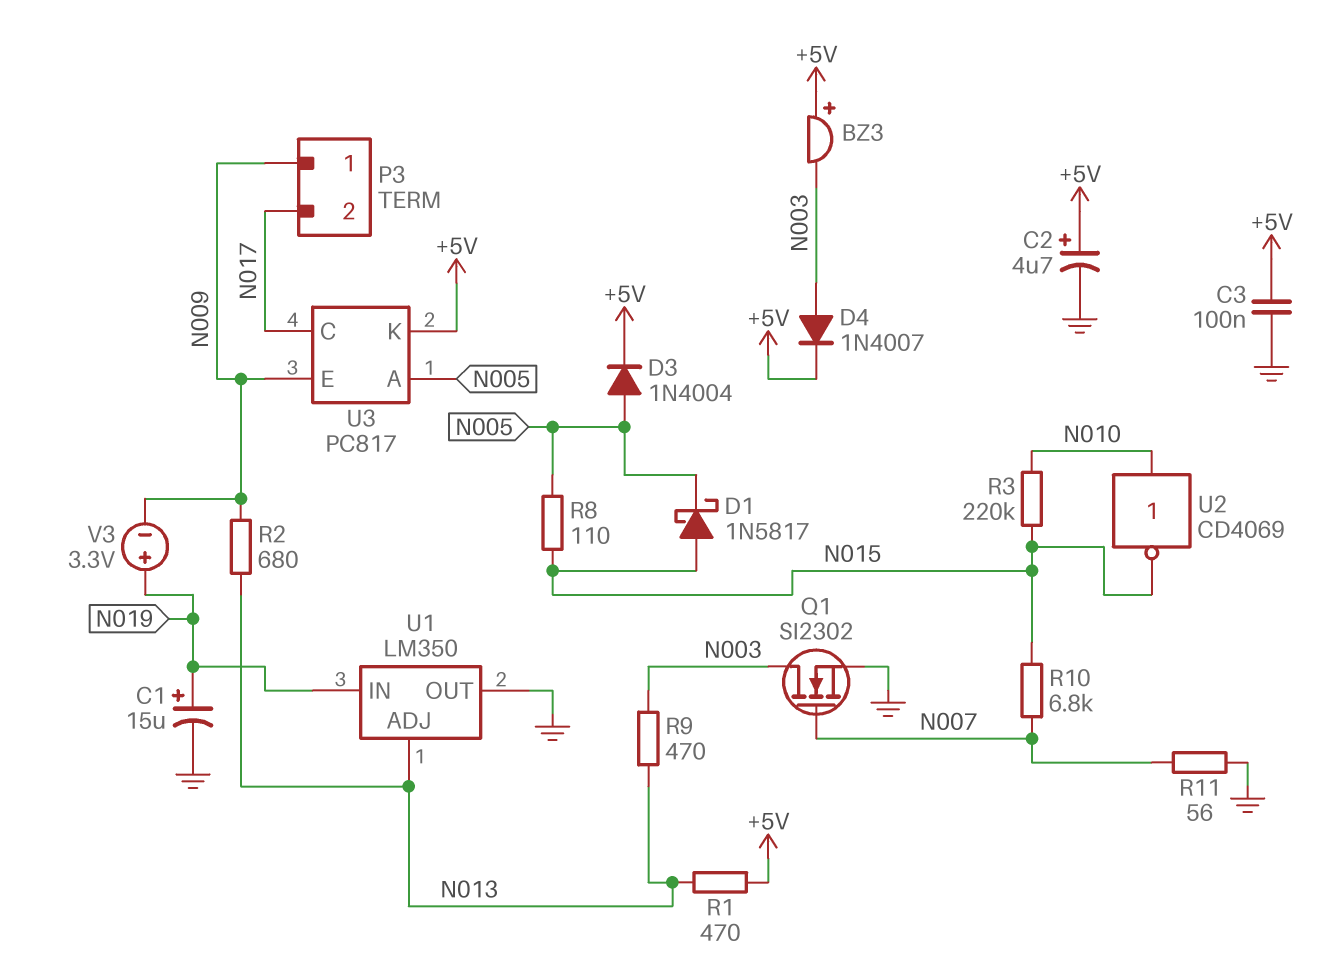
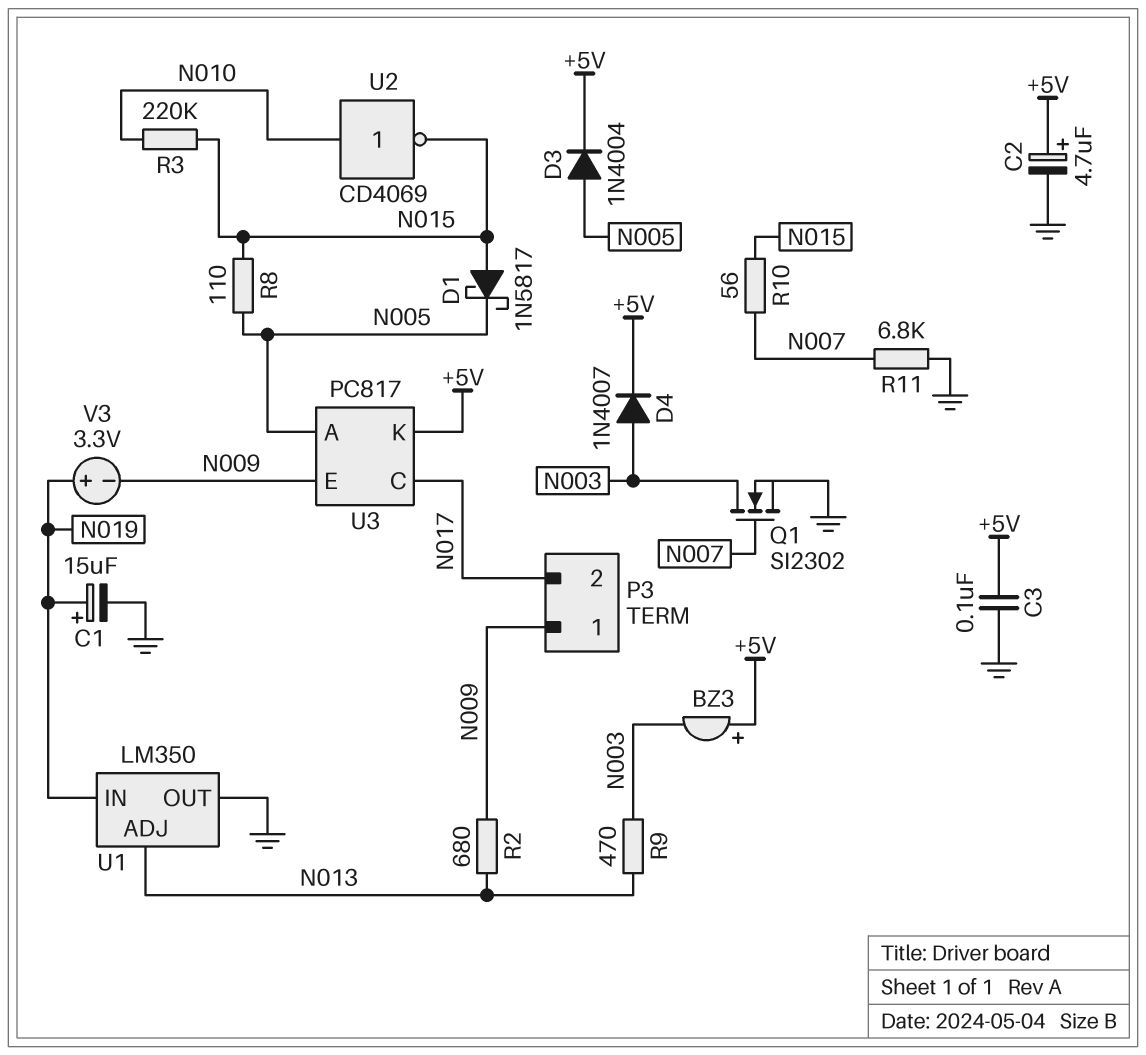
R1: 470 (+5V, N013) -> none
R10: 6.8k (N007, N015) -> 56 (N007, N015)
R11: 56 (GND, N007) -> 6.8k (GND, N007)

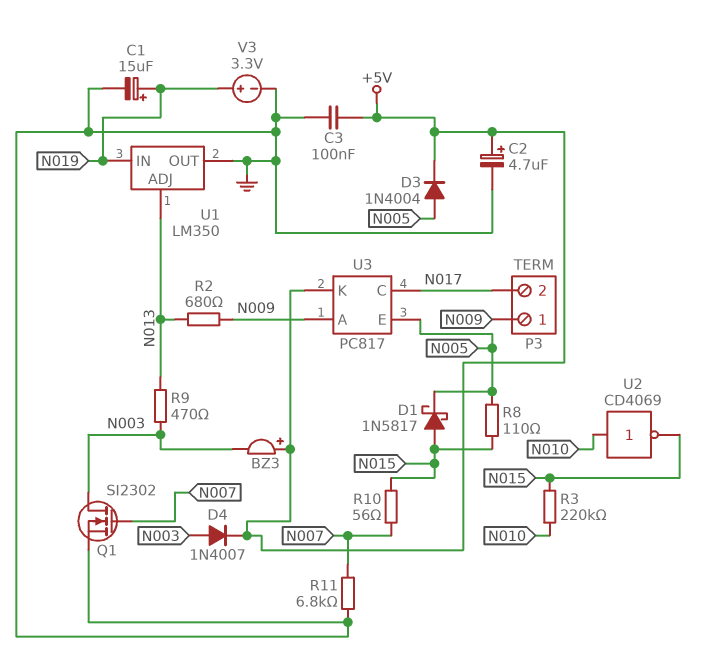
U3 pin A: N005 -> N009
U3 pin E: N009 -> N005
V3: 3.3V (plus N019, minus N009) -> 3.3V (plus N019, minus GND)

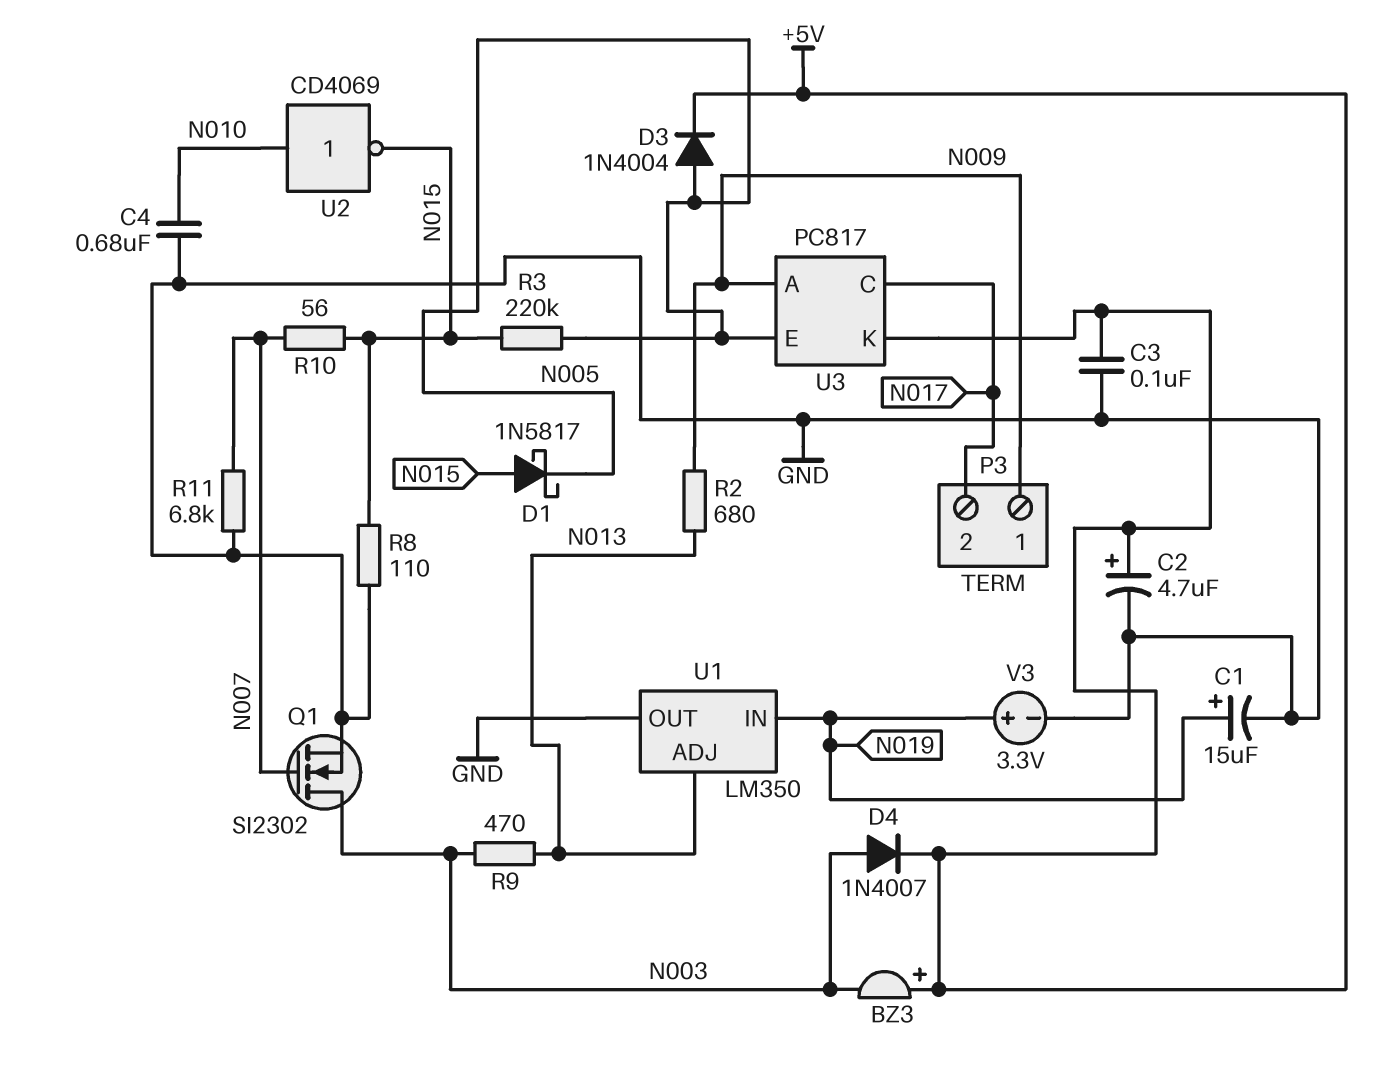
C4: none -> 680nF (GND, N010)
R3: 220k (N010, N015) -> 220k (N005, N015)
R8: 110 (N005, N015) -> 110 (GND, N015)

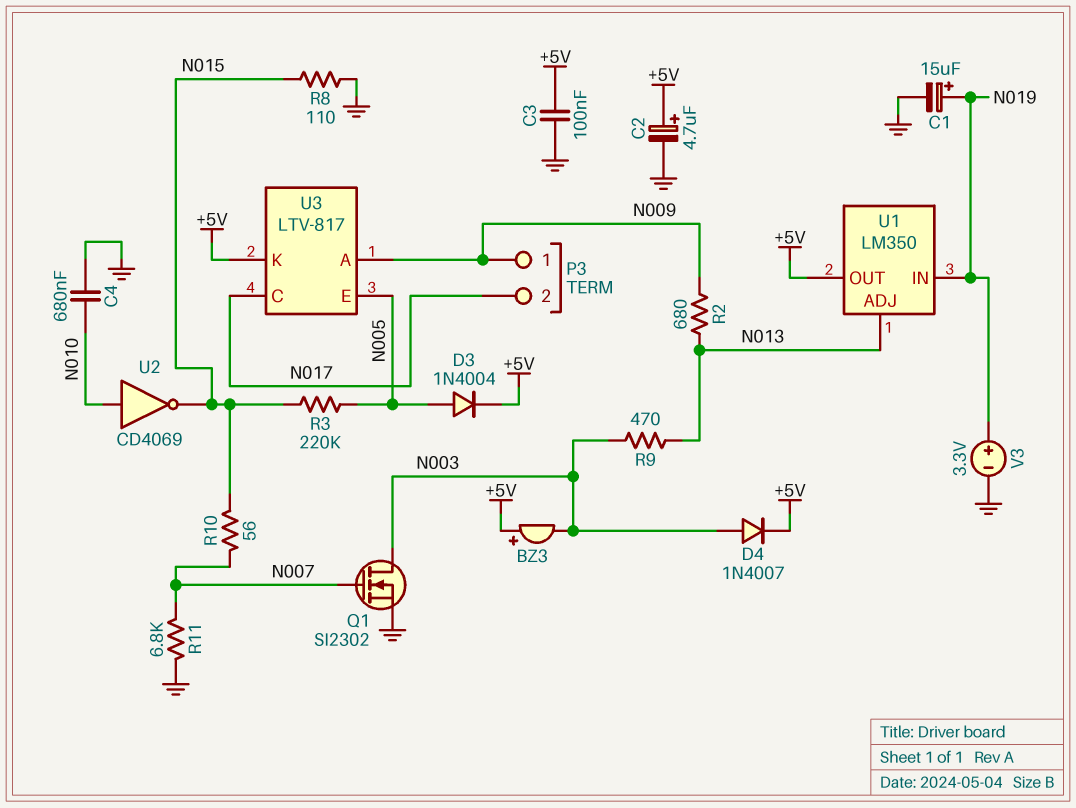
D1: schottky 1N5817 (A N015, K N005) -> none
U1 pin OUT: GND -> +5V
U3: PC817 -> LTV-817

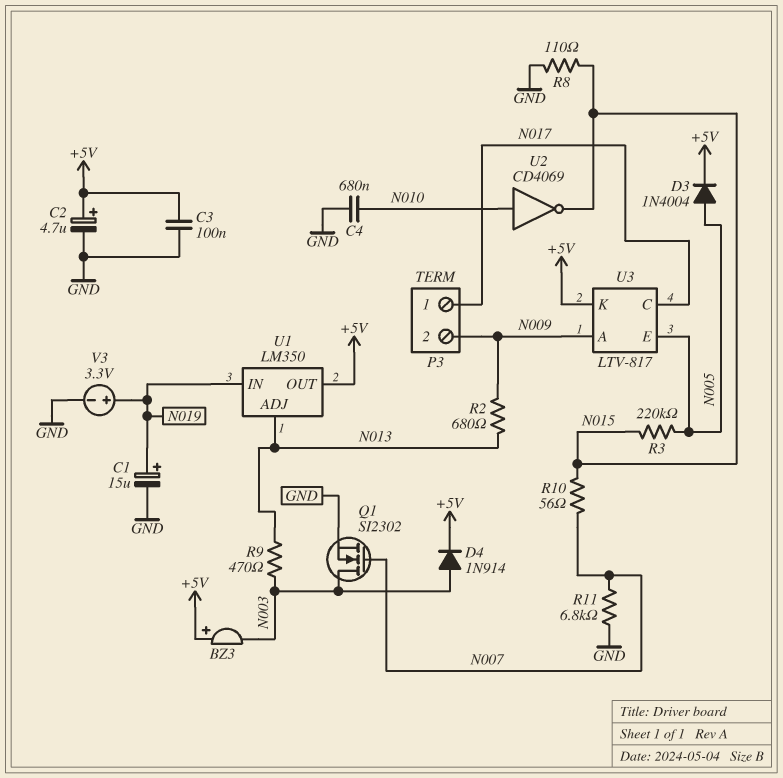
D4: diode 1N4007 (A N003, K +5V) -> diode 1N914 (A N003, K +5V)
P3 pin 1: N009 -> N017
P3 pin 2: N017 -> N009

